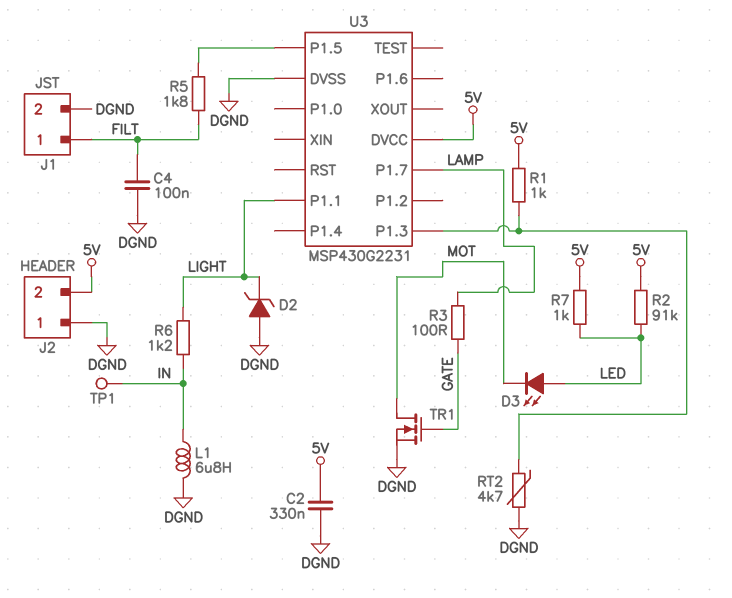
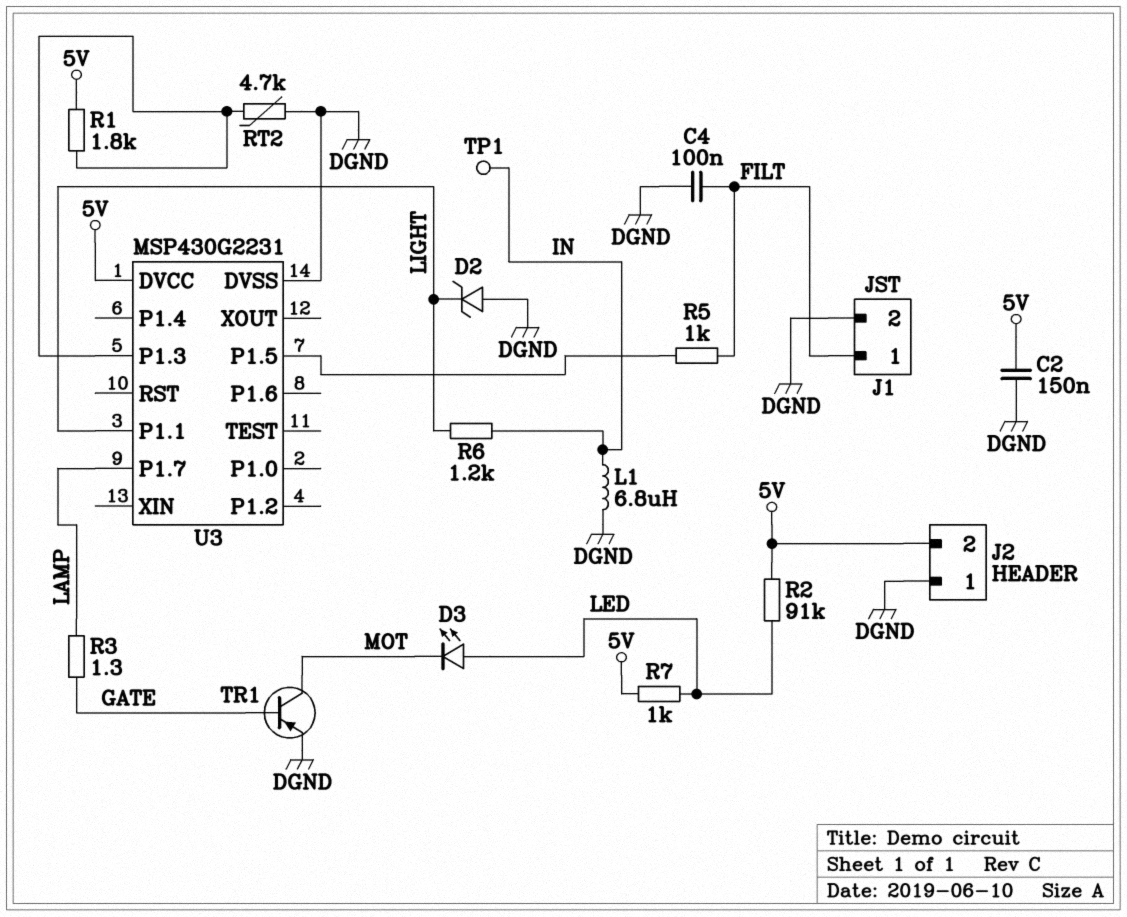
C2: 330nF (5V, DGND) -> 150nF (5V, DGND)
R1: 1k (5V, U3/P1.3) -> 1.8k (5V, U3/P1.3)
R3: 100 (GATE, LAMP) -> 1.3 (GATE, LAMP)
R5: 1.8k (FILT, U3/P1.5) -> 1k (FILT, U3/P1.5)
TR1: NMOS (G GATE, D MOT, S DGND) -> PNP (B GATE, C MOT, E DGND)

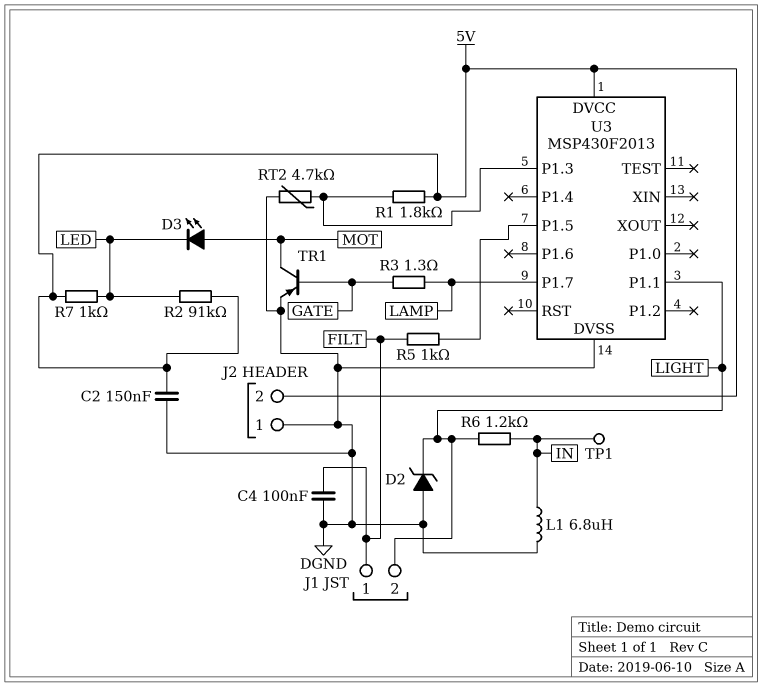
D3: LED (A LED, K MOT) -> LED (A MOT, K LED)
J1 pin 2: DGND -> LIGHT
U3: MSP430G2231 -> MSP430F2013

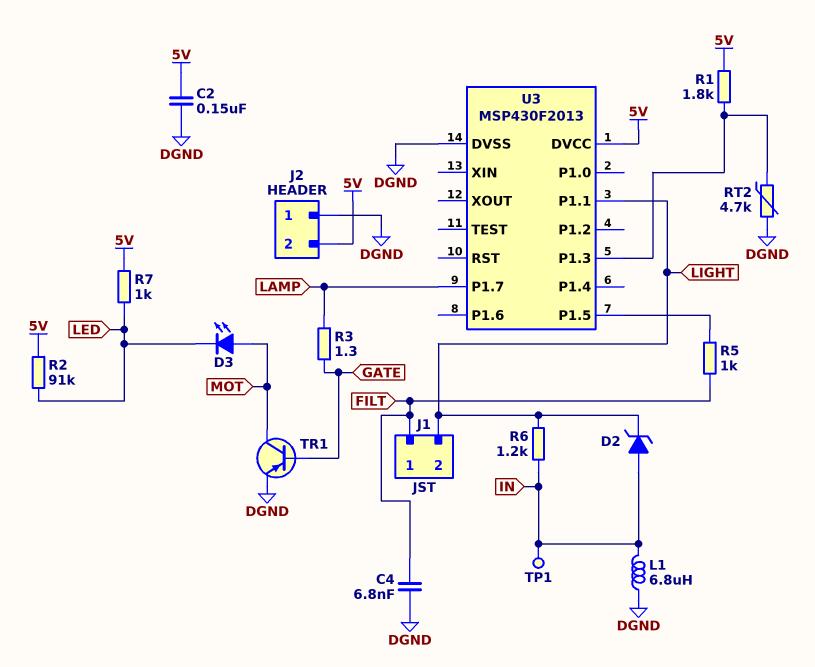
C4: 100nF (DGND, FILT) -> 6.8nF (DGND, FILT)
D2: zener (A DGND, K LIGHT) -> zener (A IN, K LIGHT)

